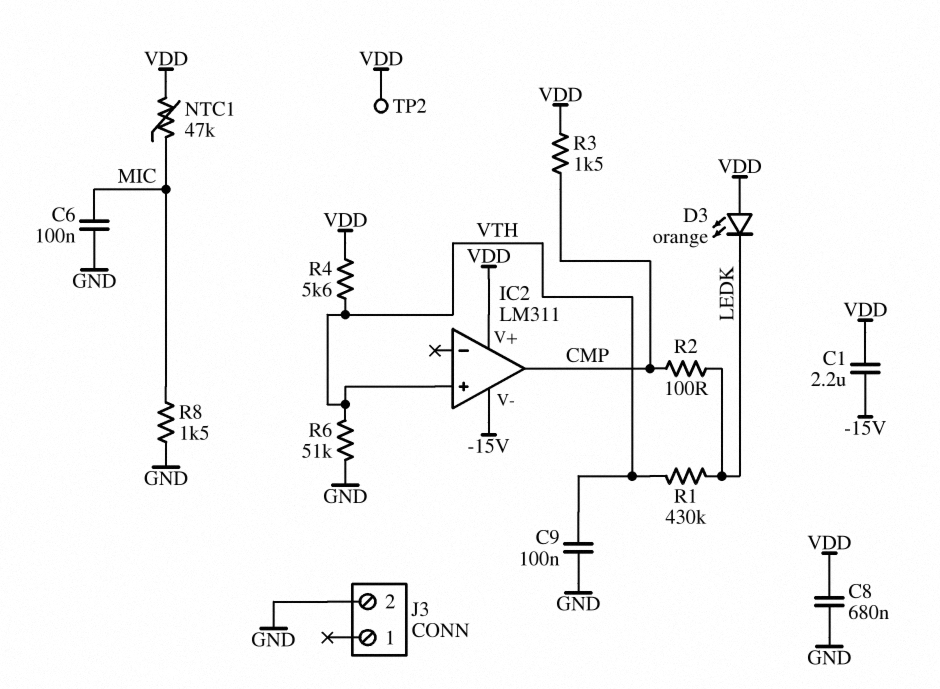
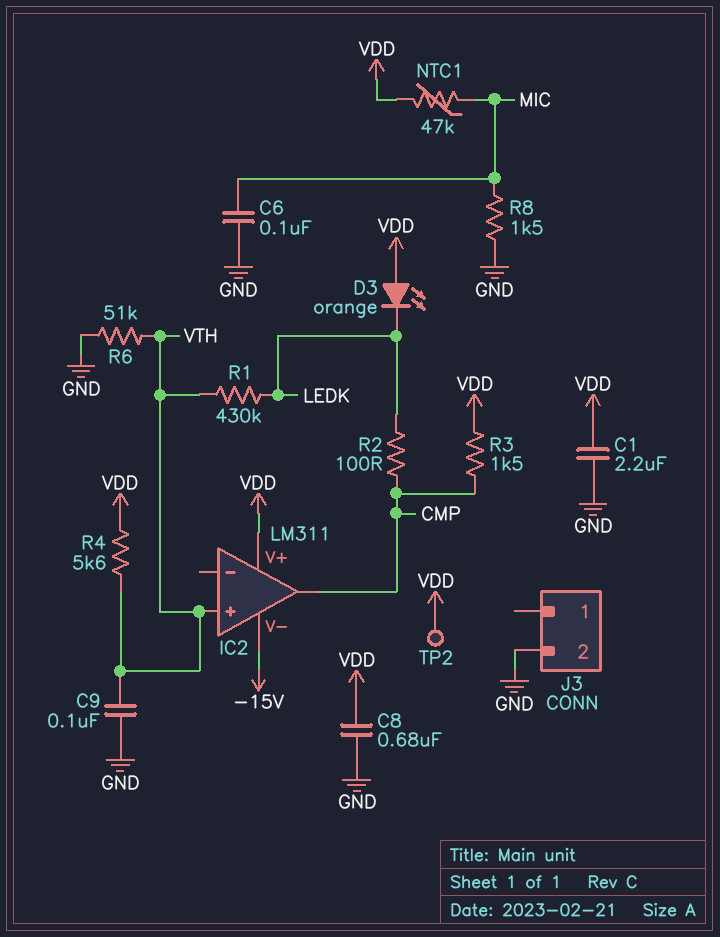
C1: 2.2uF (-15V, VDD) -> 2.2uF (GND, VDD)

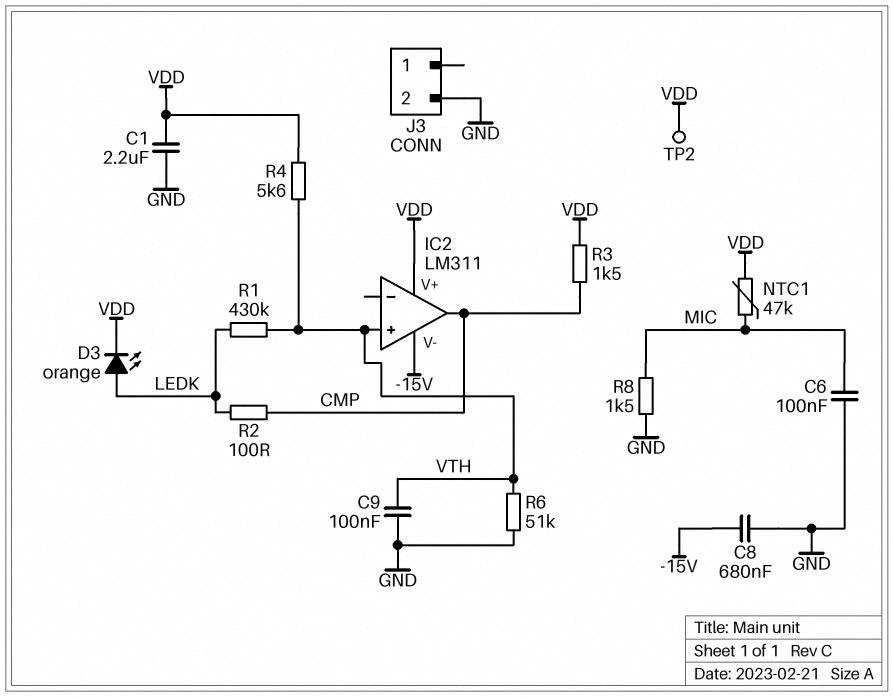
C8: 680nF (GND, VDD) -> 680nF (-15V, GND)
D3: LED orange (A VDD, K LEDK) -> LED orange (A LEDK, K VDD)

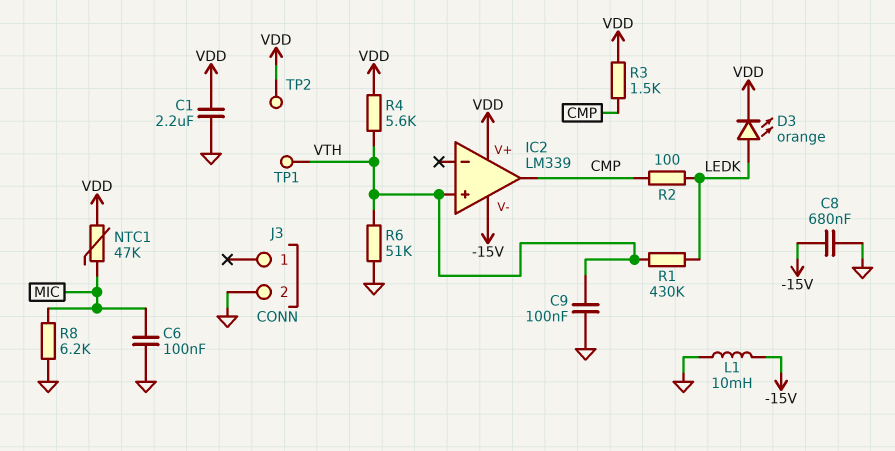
IC2: LM311 -> LM339
L1: none -> 10mH (-15V, GND)
R8: 1.5k (GND, MIC) -> 6.2k (GND, MIC)
TP1: none -> test point (VTH)

